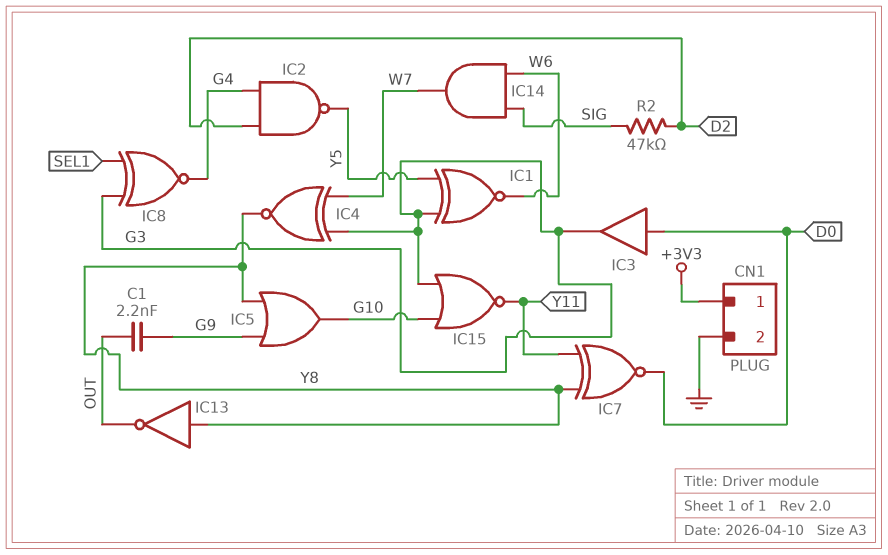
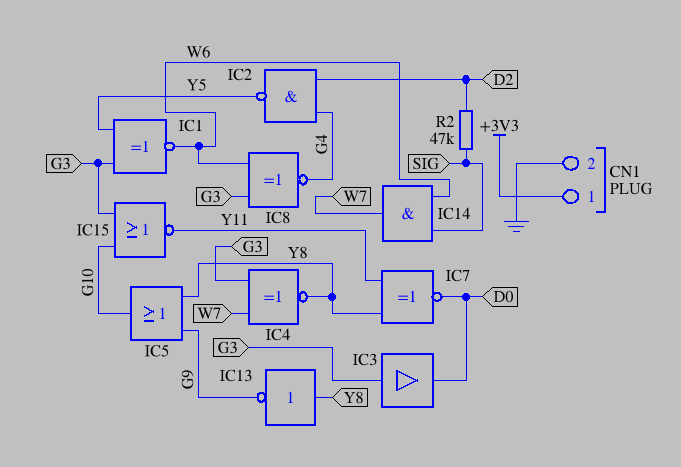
C1: 2.2nF (G9, OUT) -> none
IC3: buffer (in D0, out G3) -> buffer (in G3, out D0)
IC8: XNOR (in G3, in SEL1, out G4) -> XNOR (in G3, in W6, out G4)
IC13: NOT (in Y8, out OUT) -> NOT (in Y8, out G9)

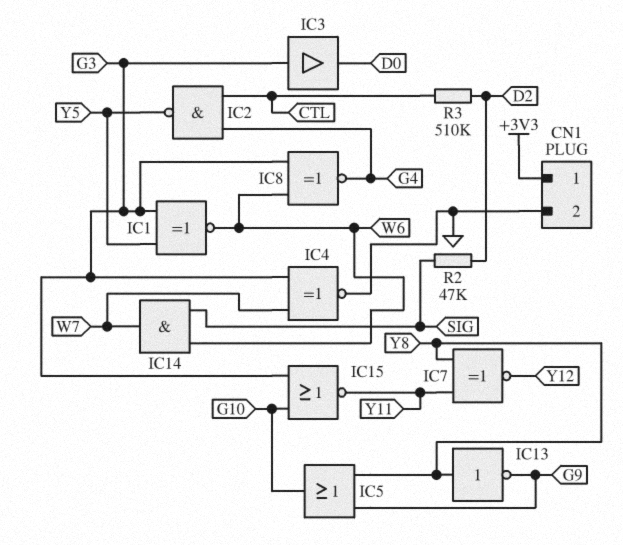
IC2: NAND (in D2, in G4, out Y5) -> NAND (in CTL, in G4, out Y5)
IC4: XNOR (in G3, in W7, out Y8) -> XNOR (in G3, in W7, out GND)
IC7: XNOR (in Y8, in Y11, out D0) -> XNOR (in Y8, in Y11, out Y12)
R3: none -> 510k (CTL, D2)

